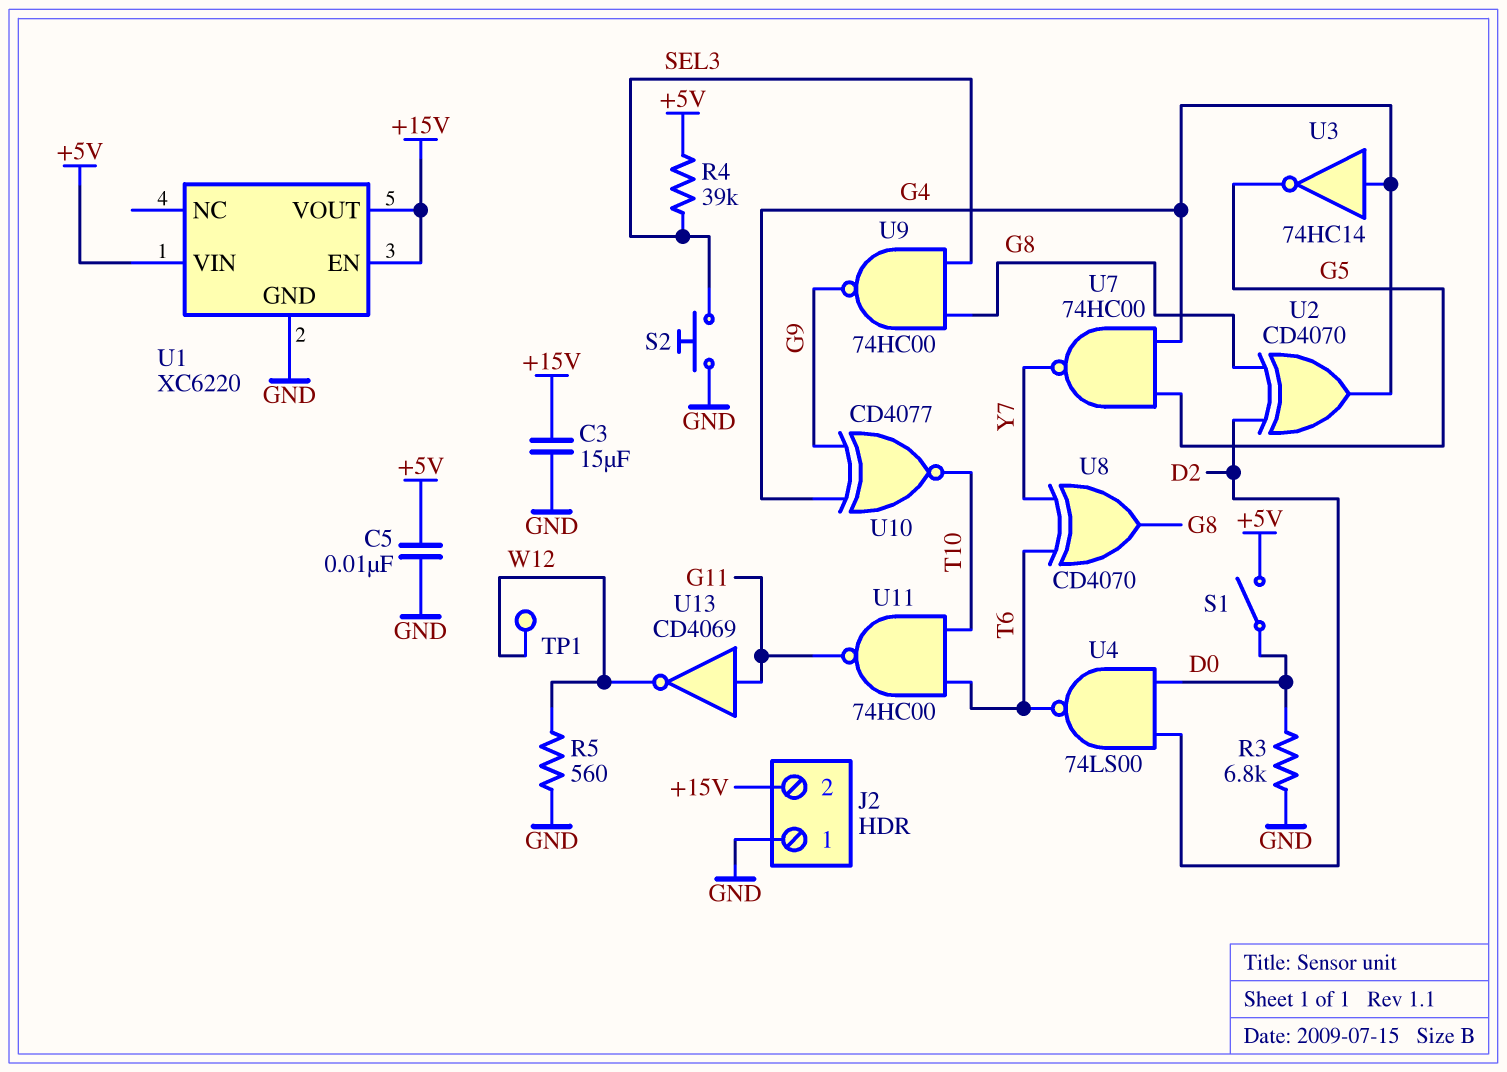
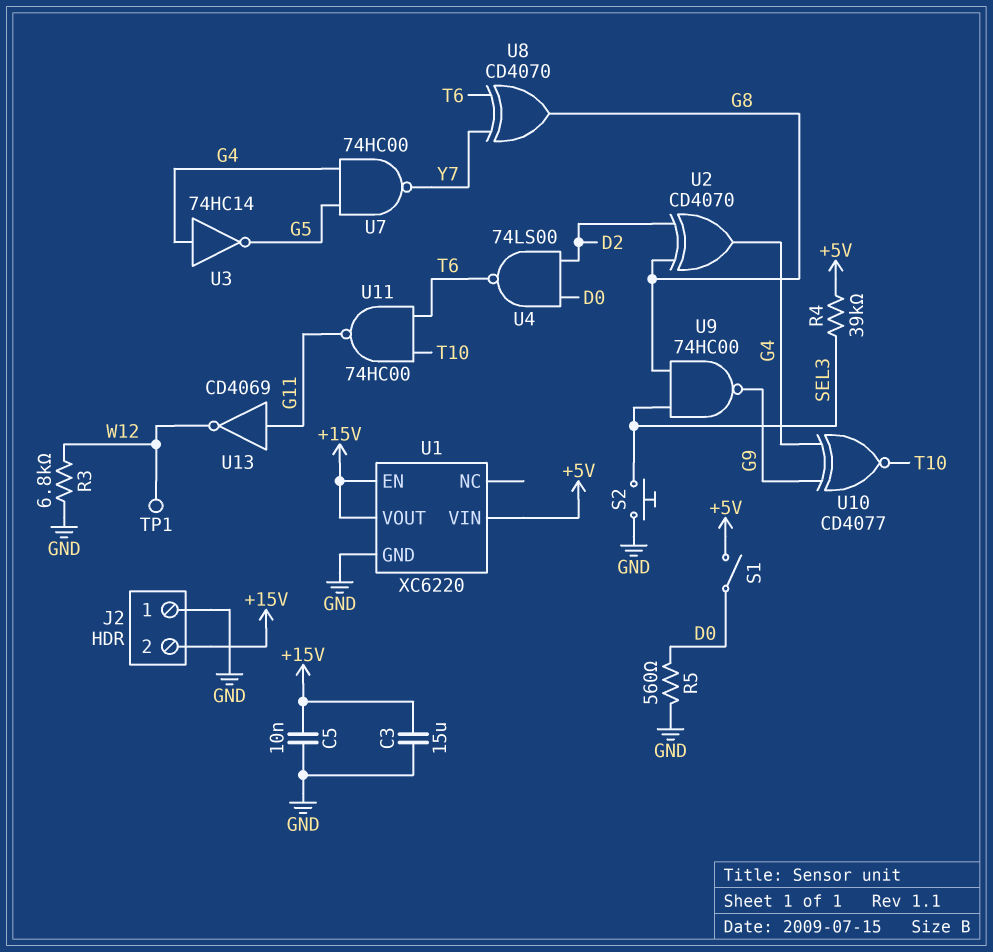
C5: 10nF (+5V, GND) -> 10nF (+15V, GND)
R3: 6.8k (D0, GND) -> 6.8k (GND, W12)
R5: 560 (GND, W12) -> 560 (D0, GND)

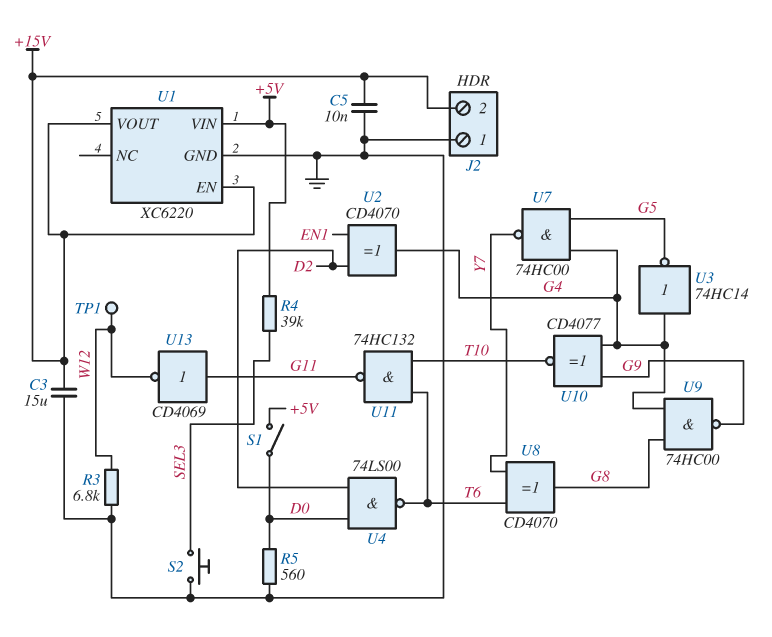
U2: XOR CD4070 (in D2, in G8, out G4) -> XOR CD4070 (in D2, in EN1, out G4)
U9: NAND 74HC00 (in G8, in SEL3, out G9) -> NAND 74HC00 (in G4, in G8, out G9)
U11: NAND 74HC00 (in T6, in T10, out G11) -> NAND 74HC132 (in T6, in T10, out G11)

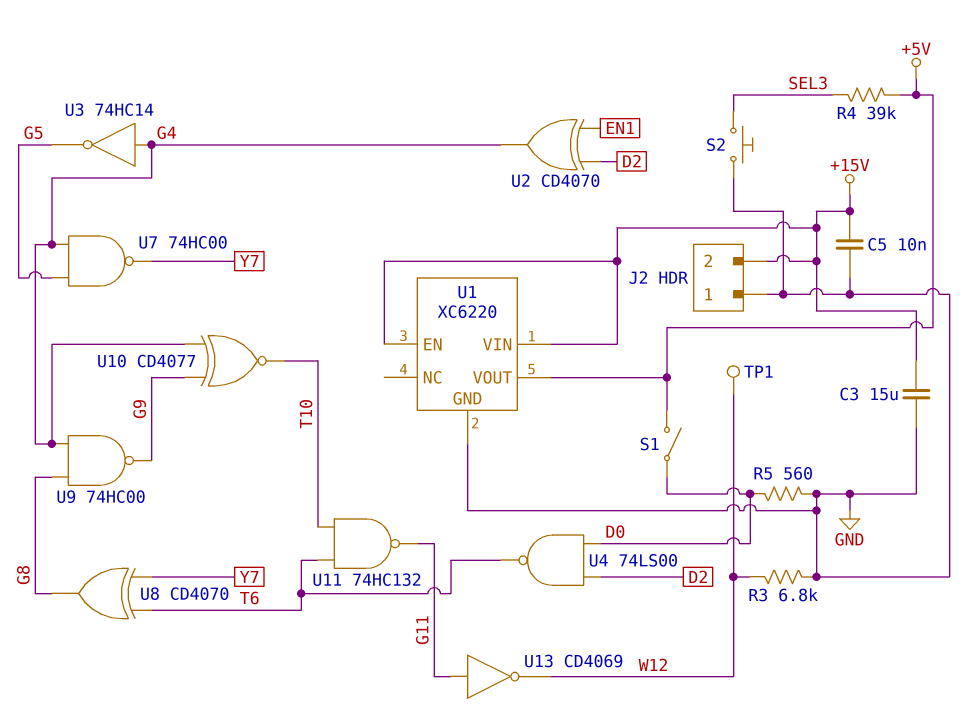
U1 pin VIN: +5V -> +15V
U1 pin VOUT: +15V -> +5V

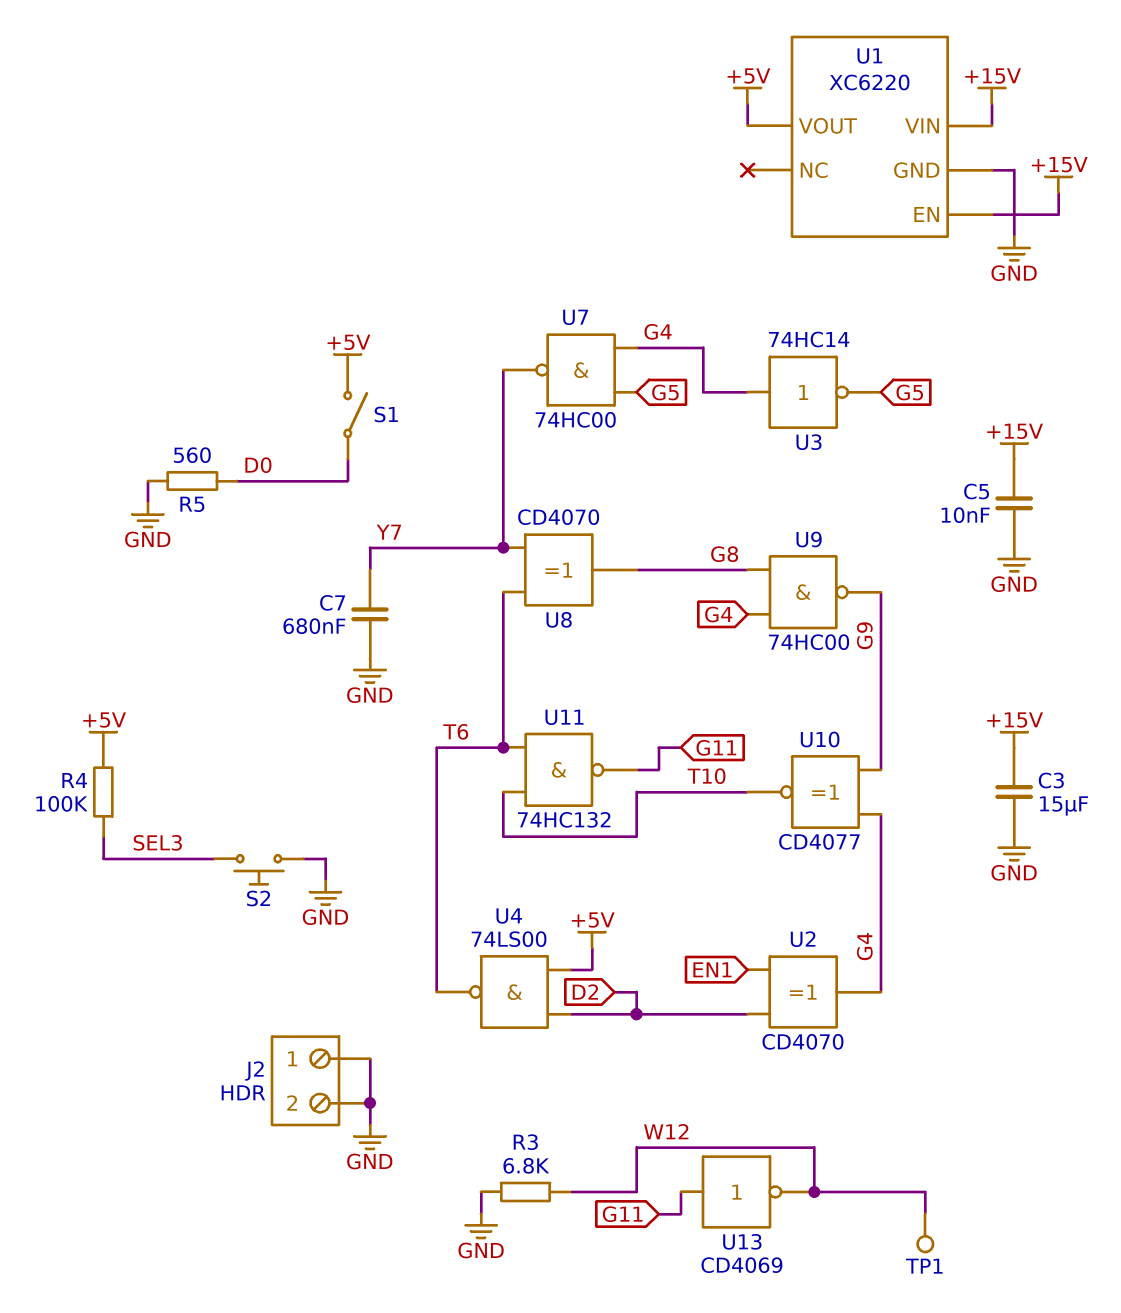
C7: none -> 680nF (GND, Y7)
J2 pin 2: +15V -> GND
R4: 39k (+5V, SEL3) -> 100k (+5V, SEL3)
U4: NAND 74LS00 (in D0, in D2, out T6) -> NAND 74LS00 (in +5V, in D2, out T6)

